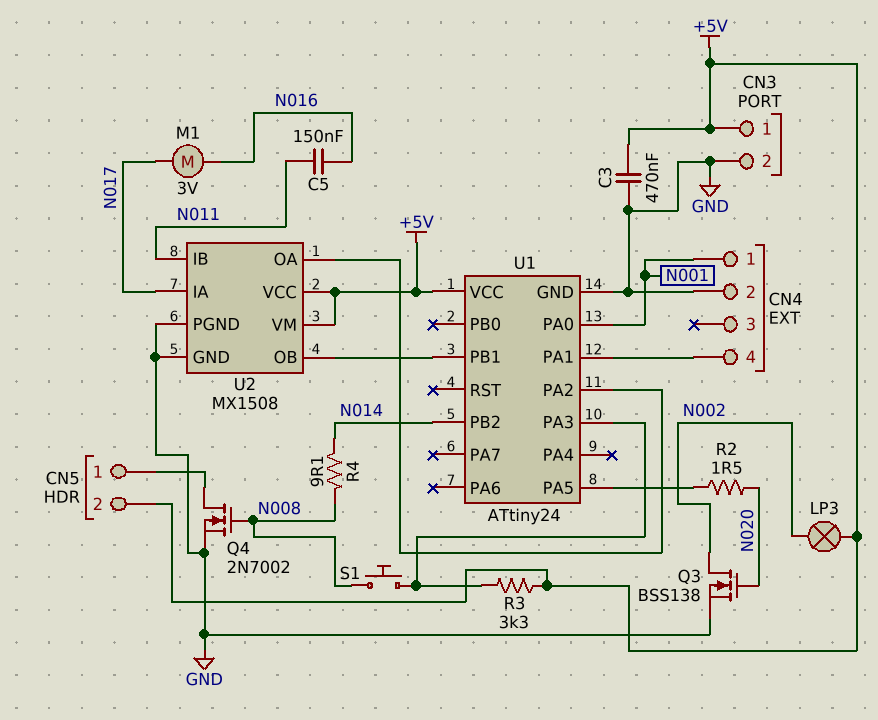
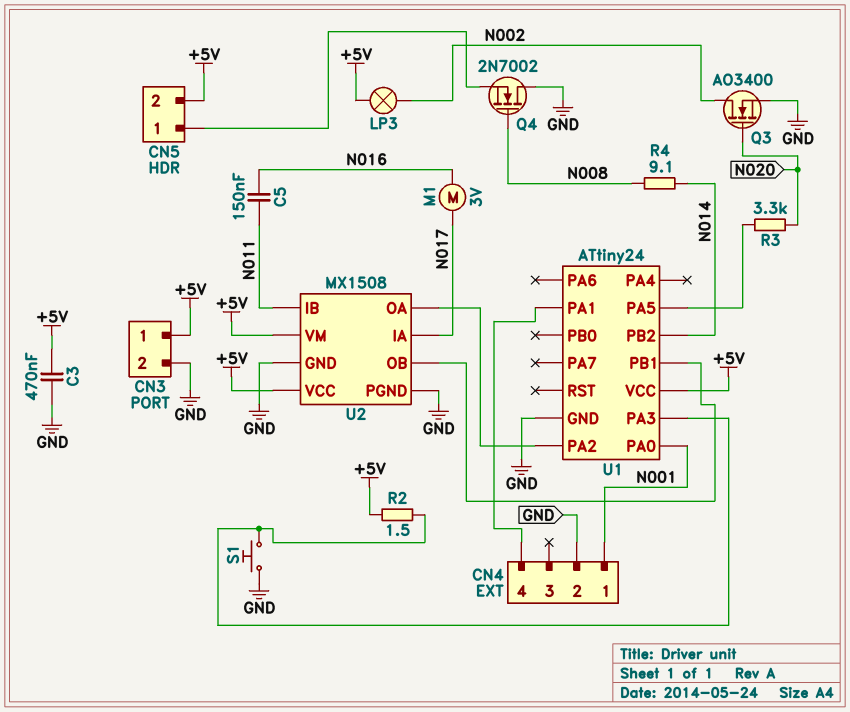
Q3: NMOS BSS138 (G N020, D N002, S GND) -> NMOS AO3400 (G N020, D N002, S GND)
Q4: NMOS 2N7002 (G N008, D CN5/1, S GND) -> NMOS 2N7002 (G N008, D GND, S CN5/1)
R2: 1.5 (N020, U1/PA5) -> 1.5 (+5V, U1/PA3)
R3: 3.3k (+5V, U1/PA3) -> 3.3k (N020, U1/PA5)
S1: button (N008, U1/PA3) -> button (GND, U1/PA3)

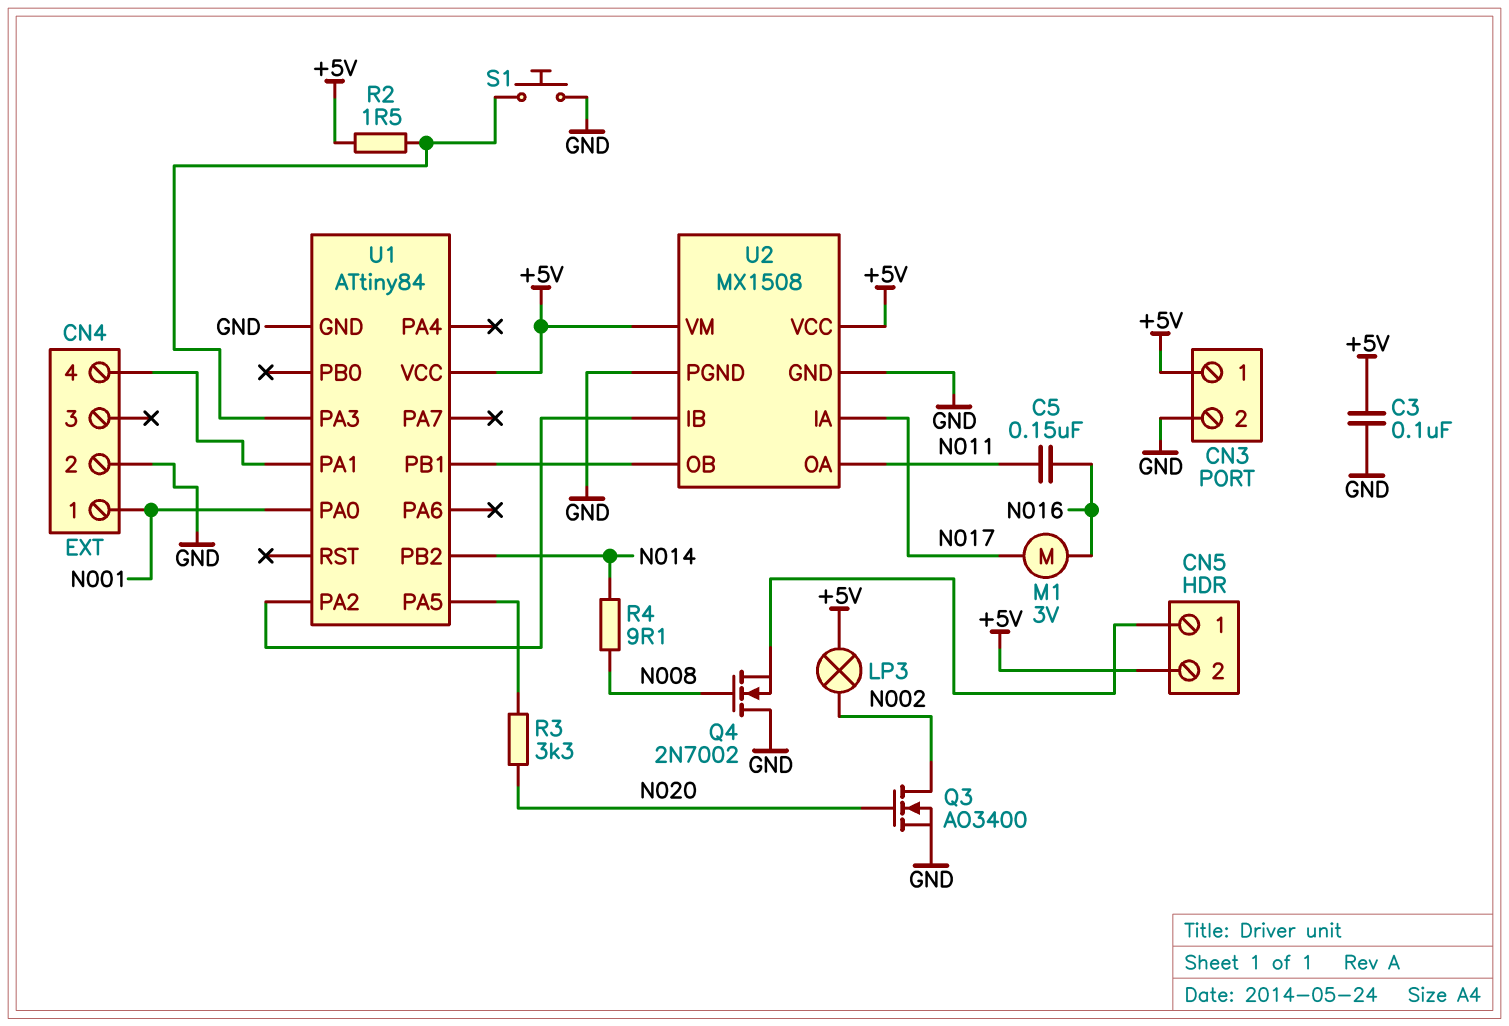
C3: 470nF (+5V, GND) -> 100nF (+5V, GND)
U1: ATtiny24 -> ATtiny84
U2 pin IB: N011 -> U1/PA2
U2 pin OA: U1/PA2 -> N011

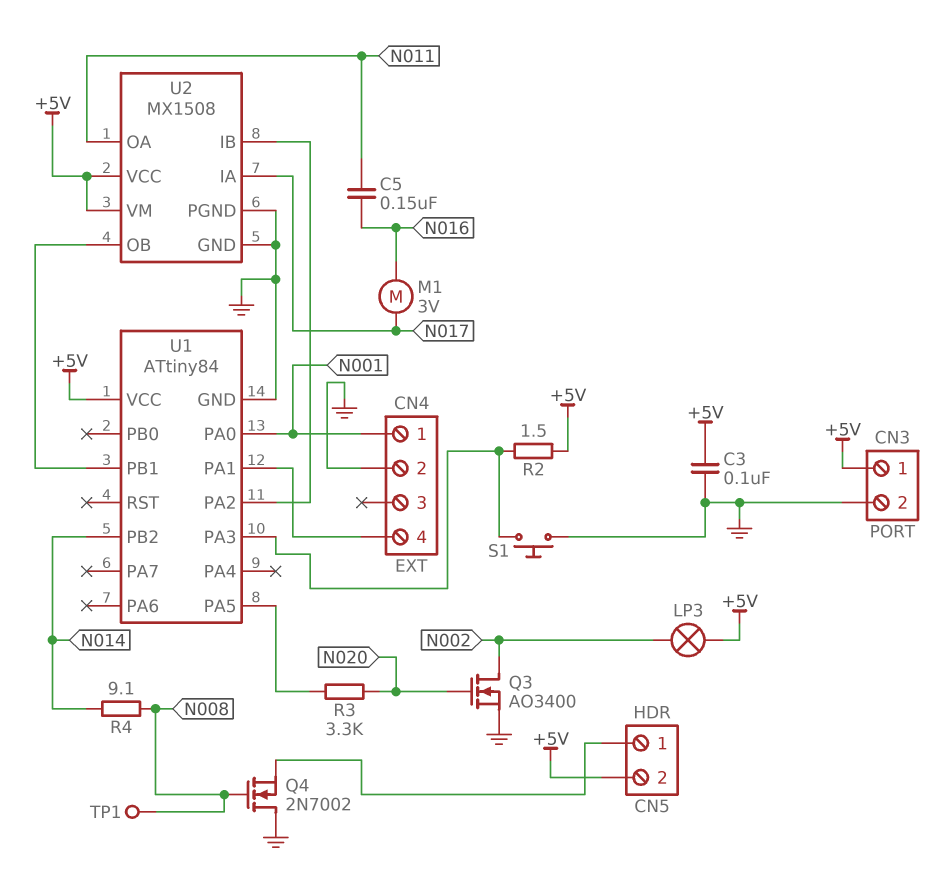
TP1: none -> test point (N008)

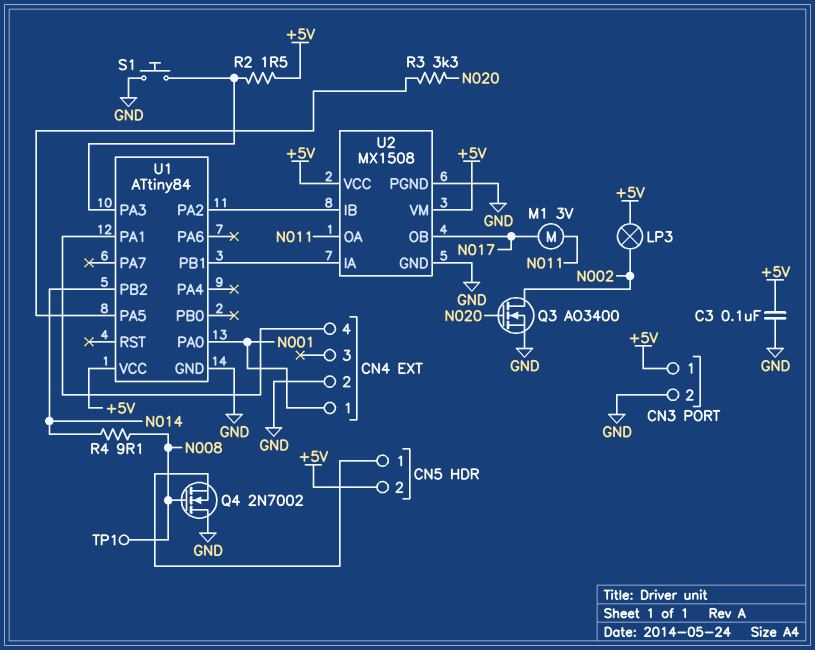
C5: 150nF (N011, N016) -> none
M1: motor 3V (N016, N017) -> motor 3V (N011, N017)
U2 pin IA: N017 -> U1/PB1
U2 pin OB: U1/PB1 -> N017

